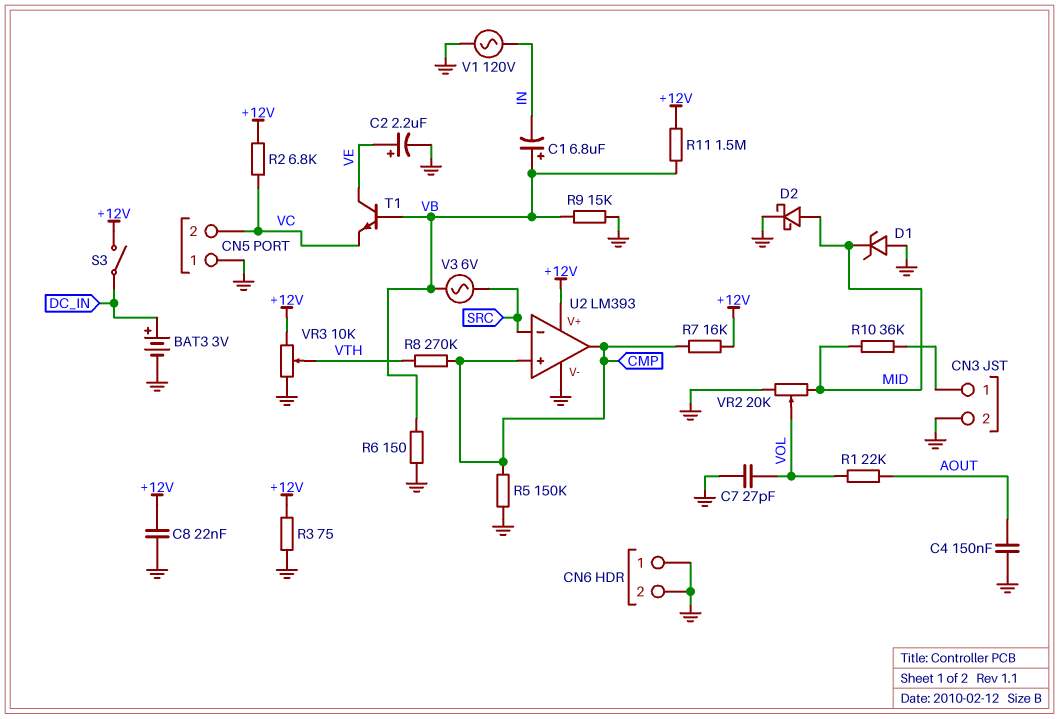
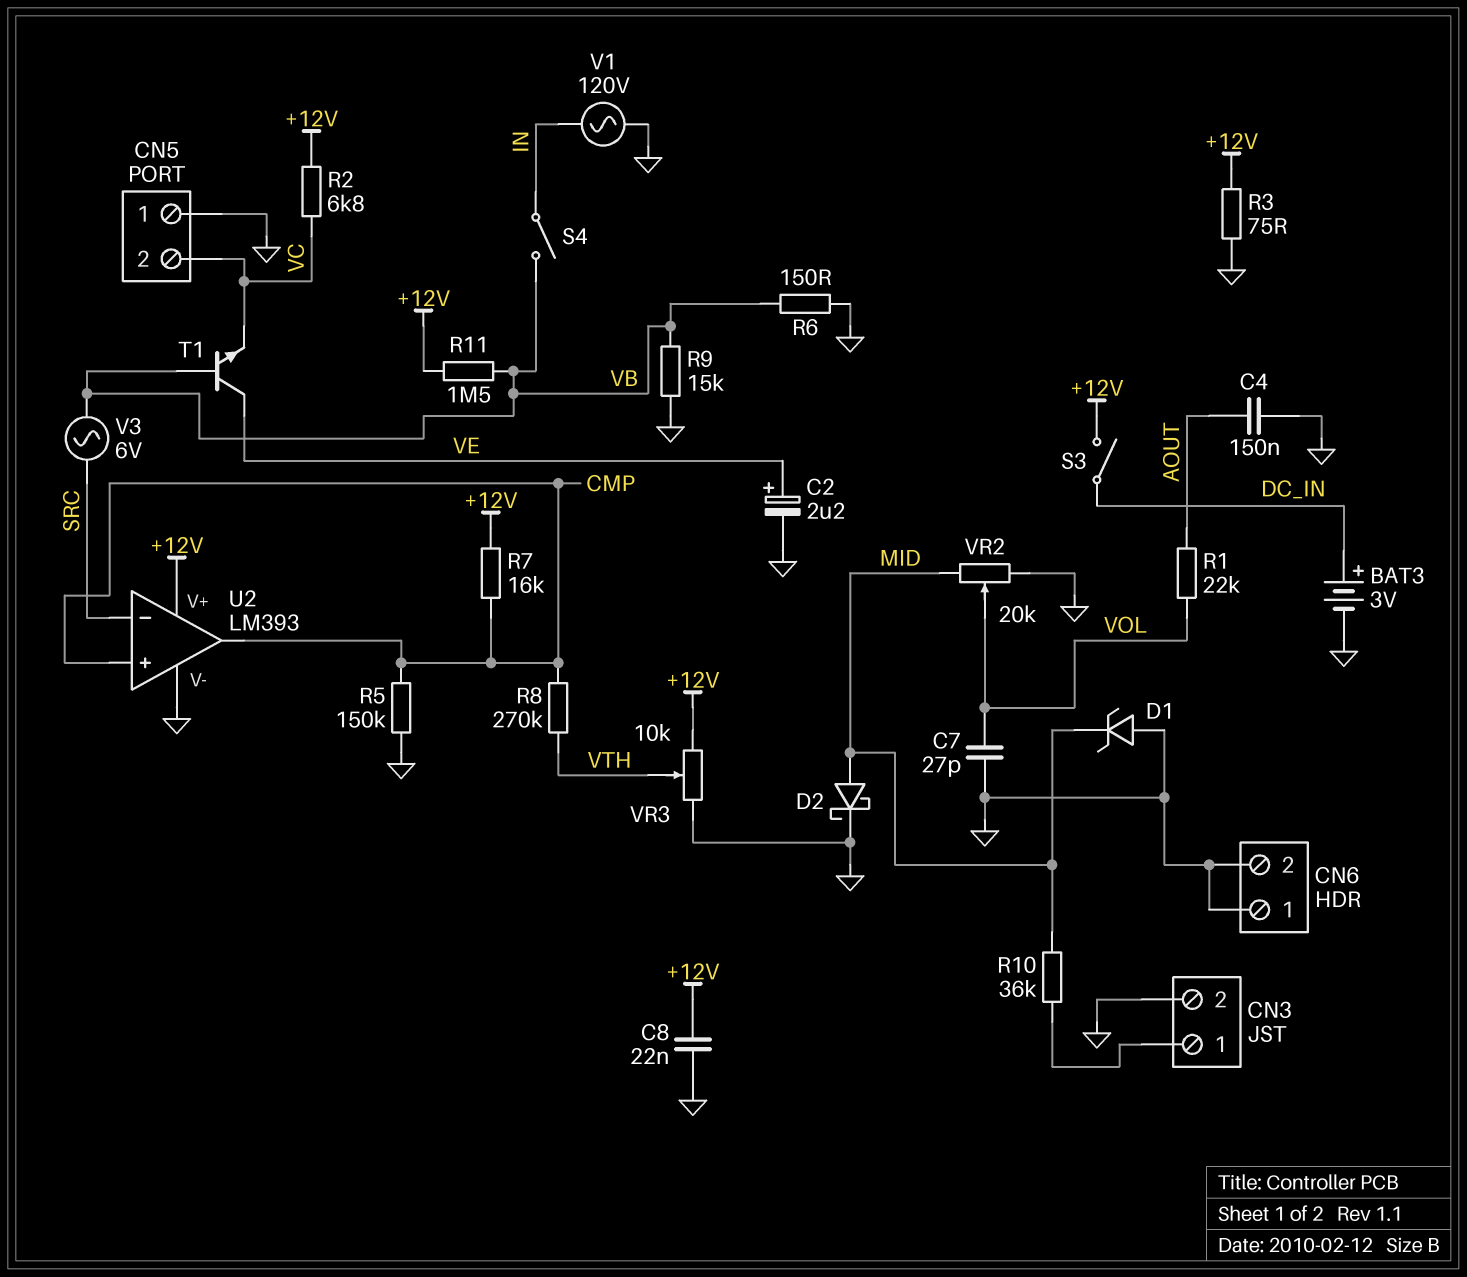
C1: 6.8uF (plus VB, minus IN) -> none
S4: none -> switch (IN, VB)

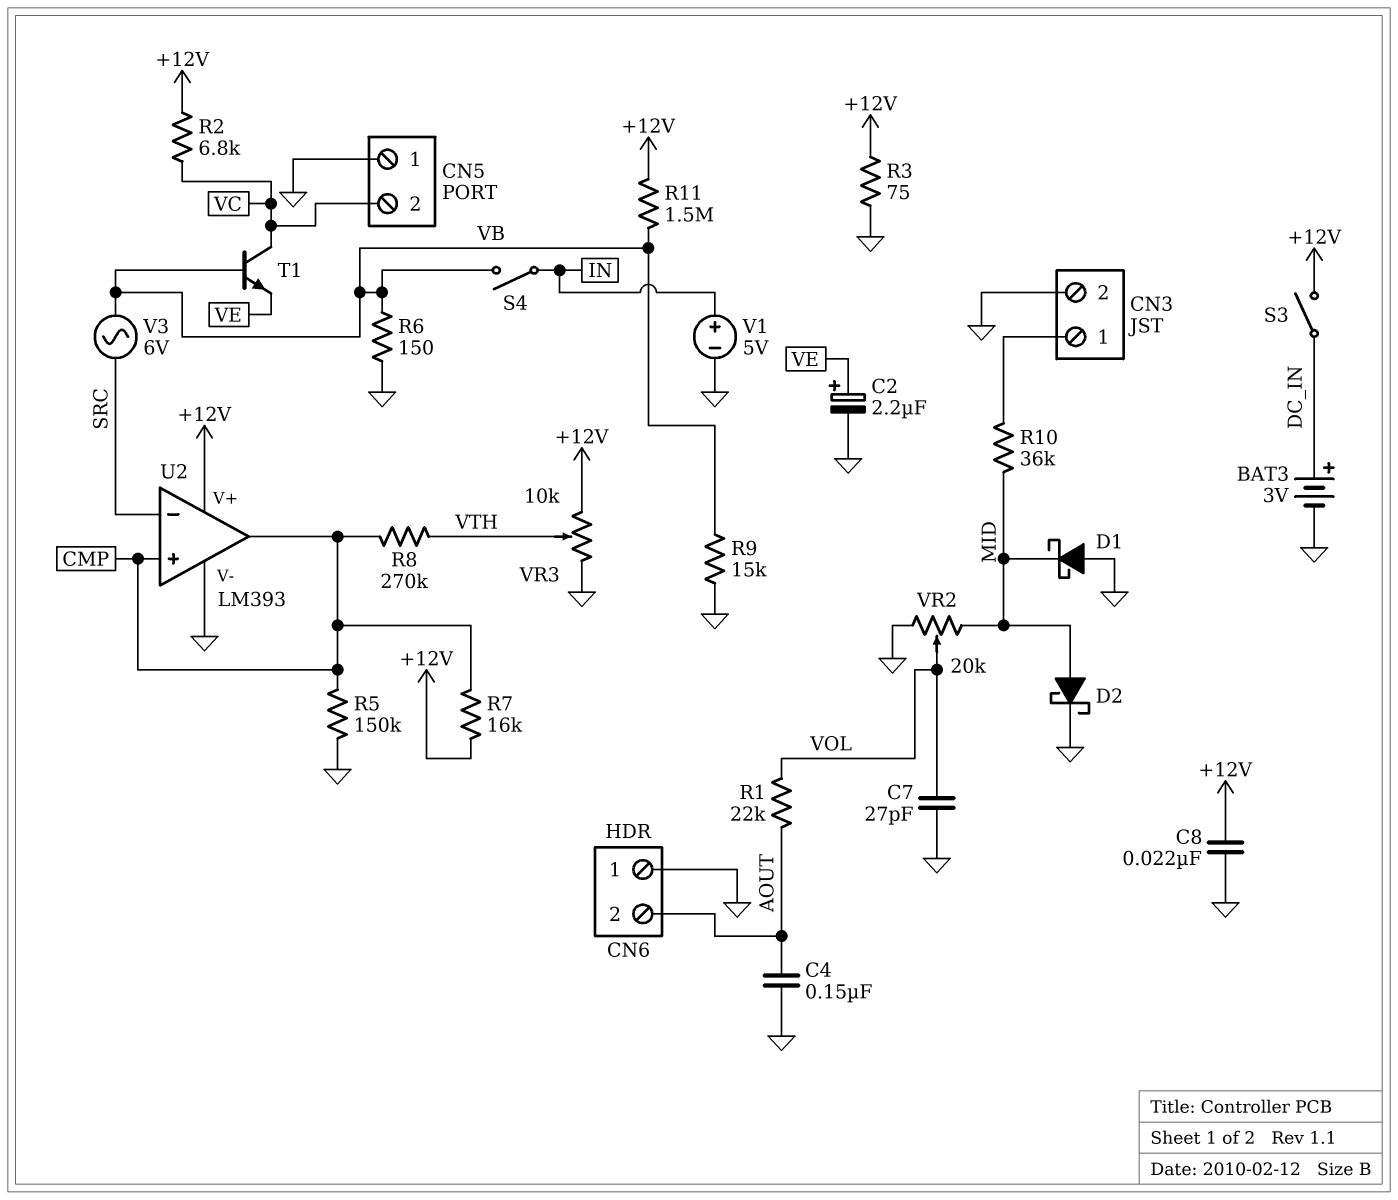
CN6 pin 2: GND -> AOUT
D1: zener (A GND, K MID) -> schottky (A GND, K MID)
T1: NPN (B VB, C VE, E VC) -> NPN (B VB, C VC, E VE)
V1: AC 120V (GND, IN) -> 5V (plus IN, minus GND)

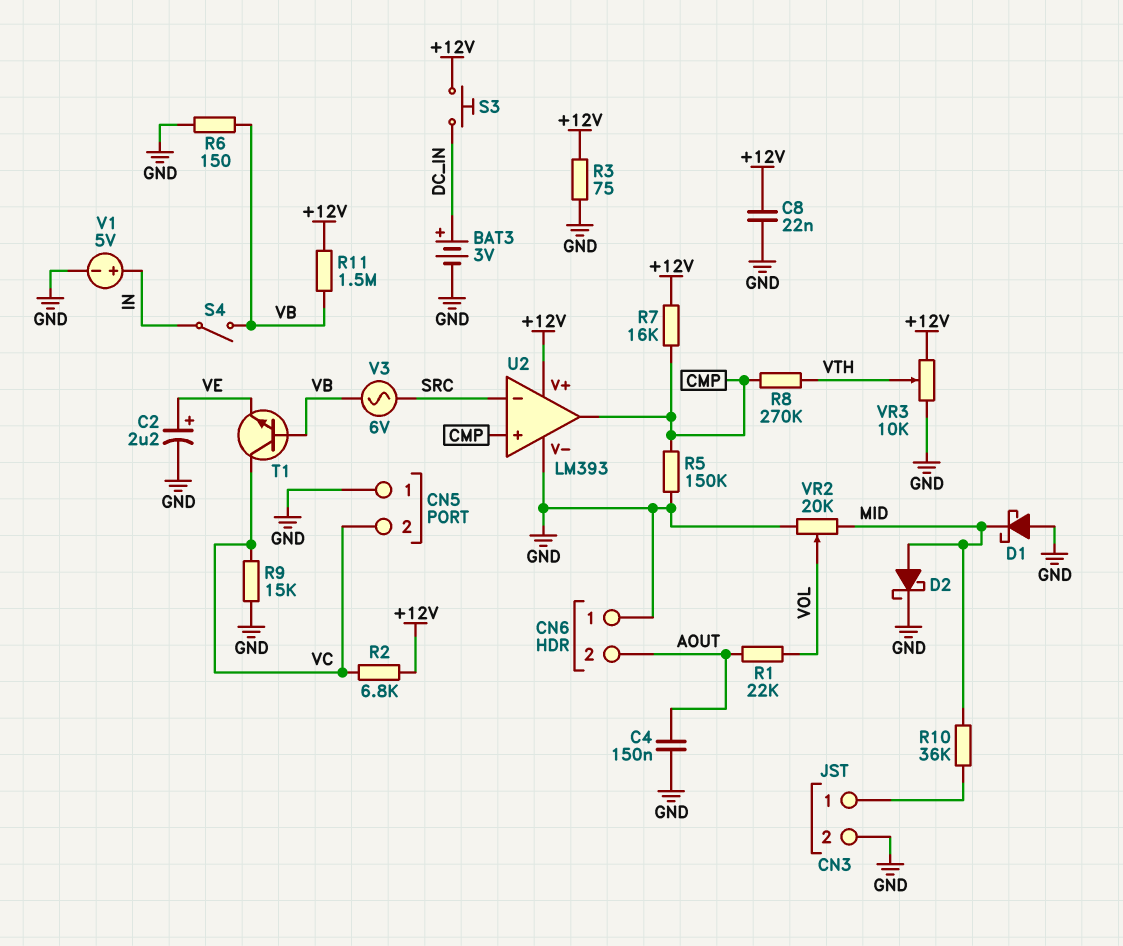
C7: 27pF (GND, VOL) -> none
R9: 15k (GND, VB) -> 15k (GND, VC)
S3: switch (+12V, DC_IN) -> button (+12V, DC_IN)

